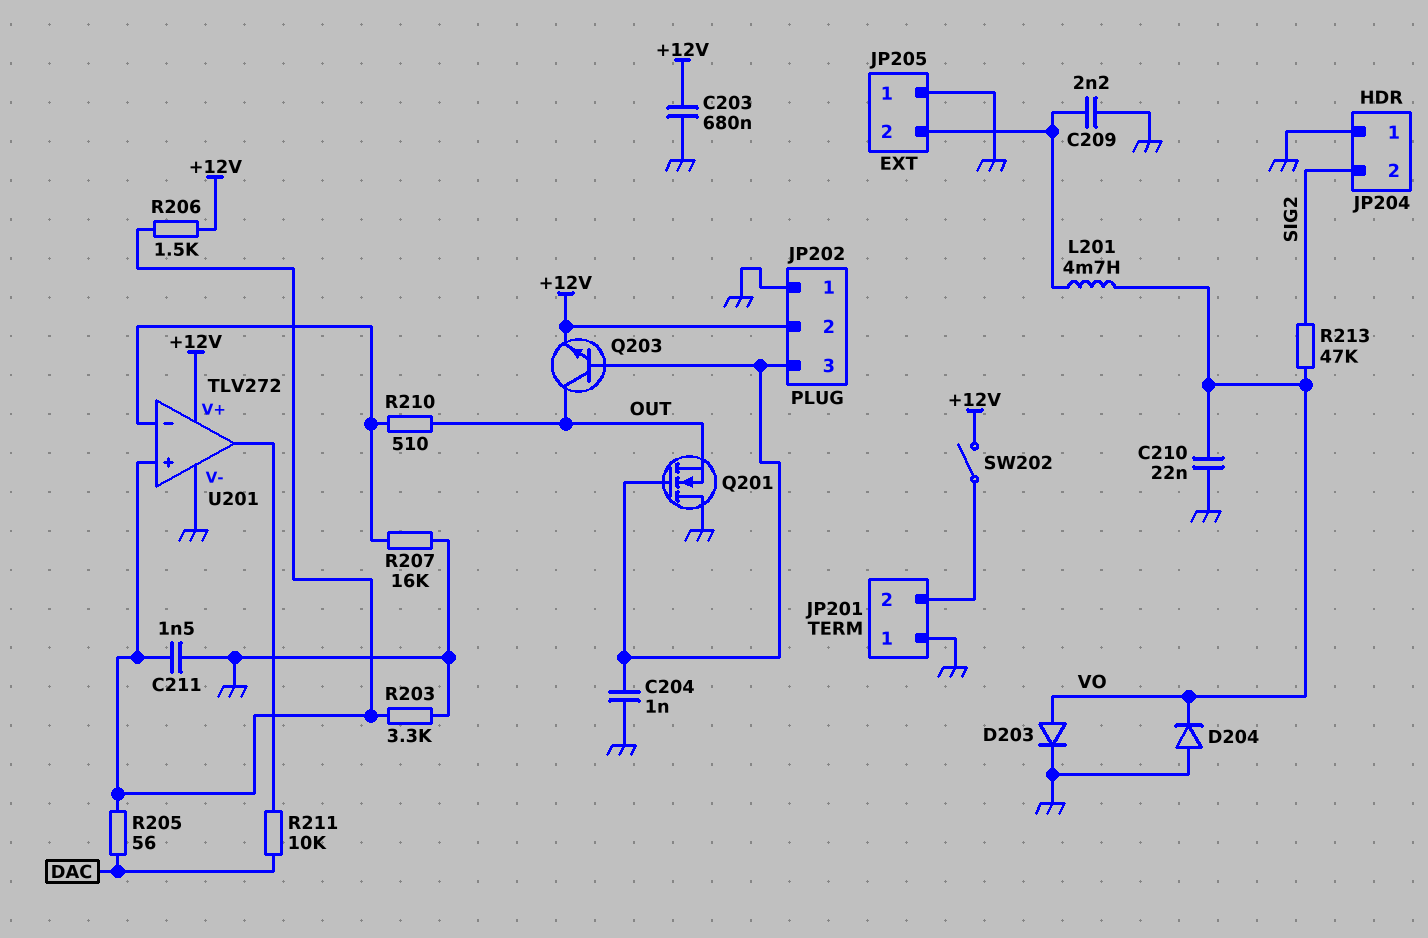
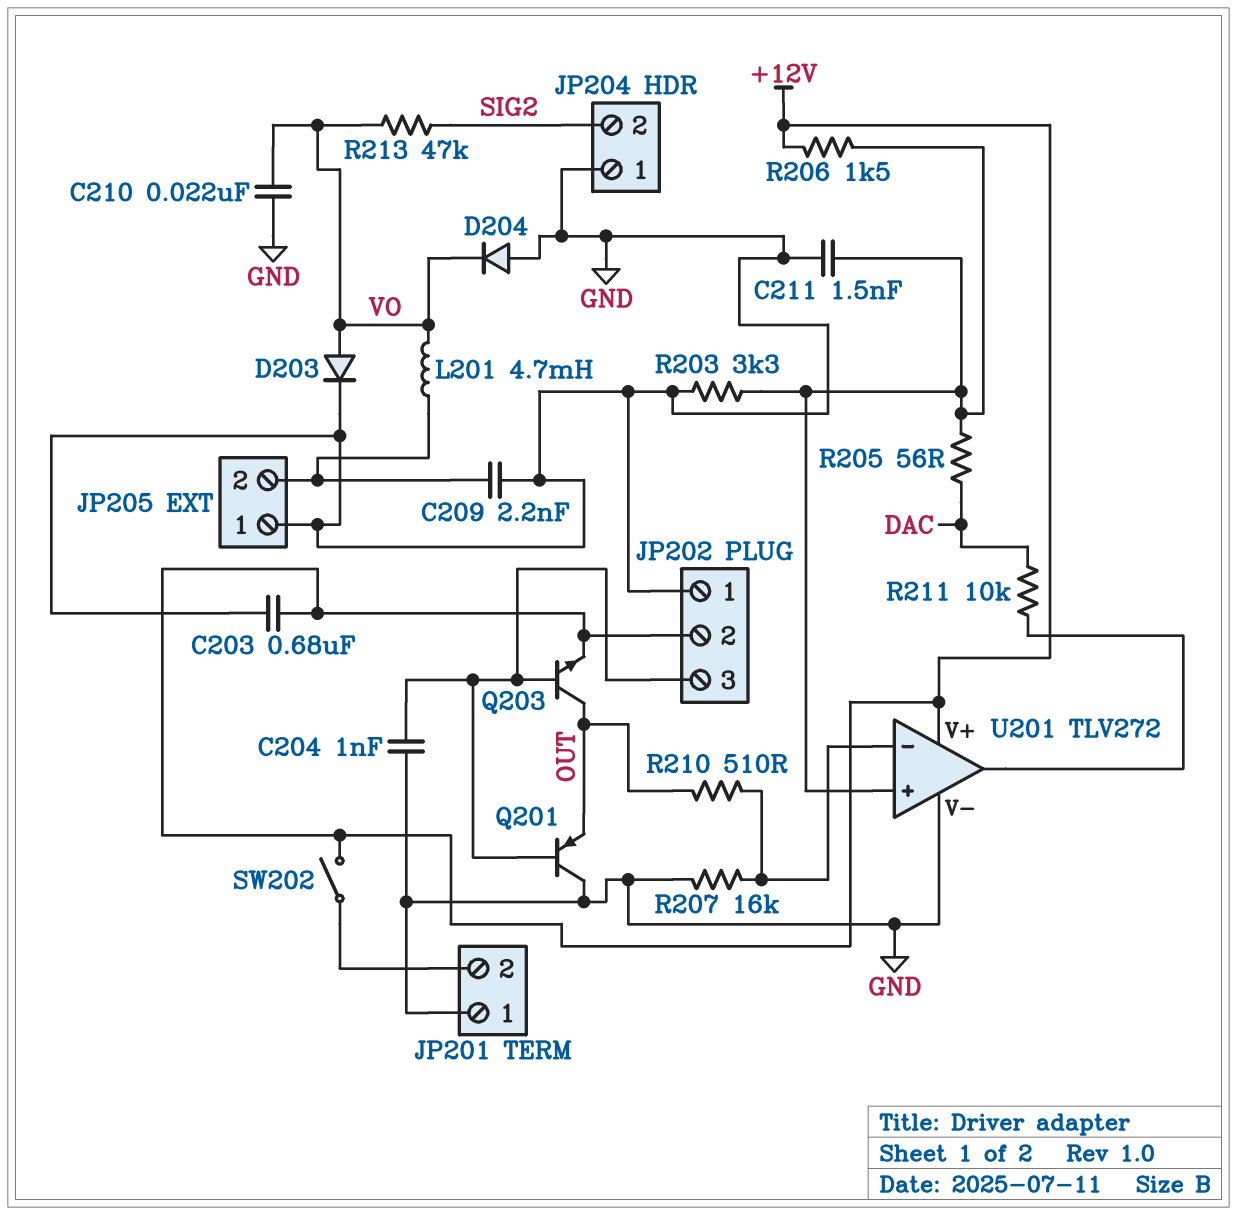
Q201: NMOS (G JP202/3, D GND, S OUT) -> PNP (B JP202/3, C GND, E OUT)

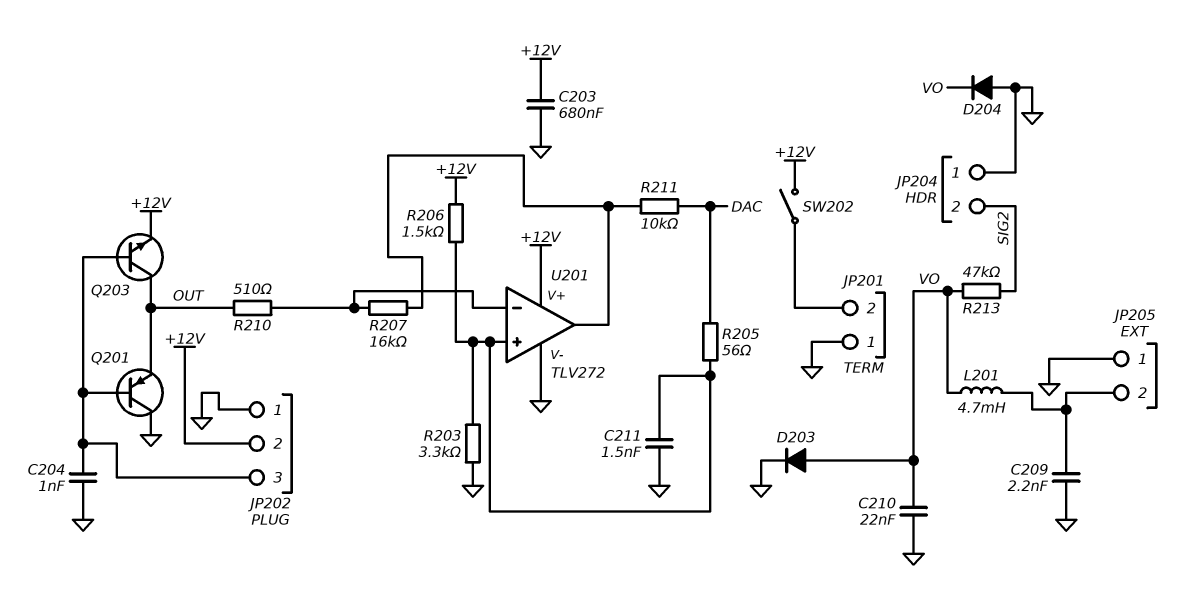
R207: 16k (GND, U201/in-) -> 16k (U201/in-, U201/out)

